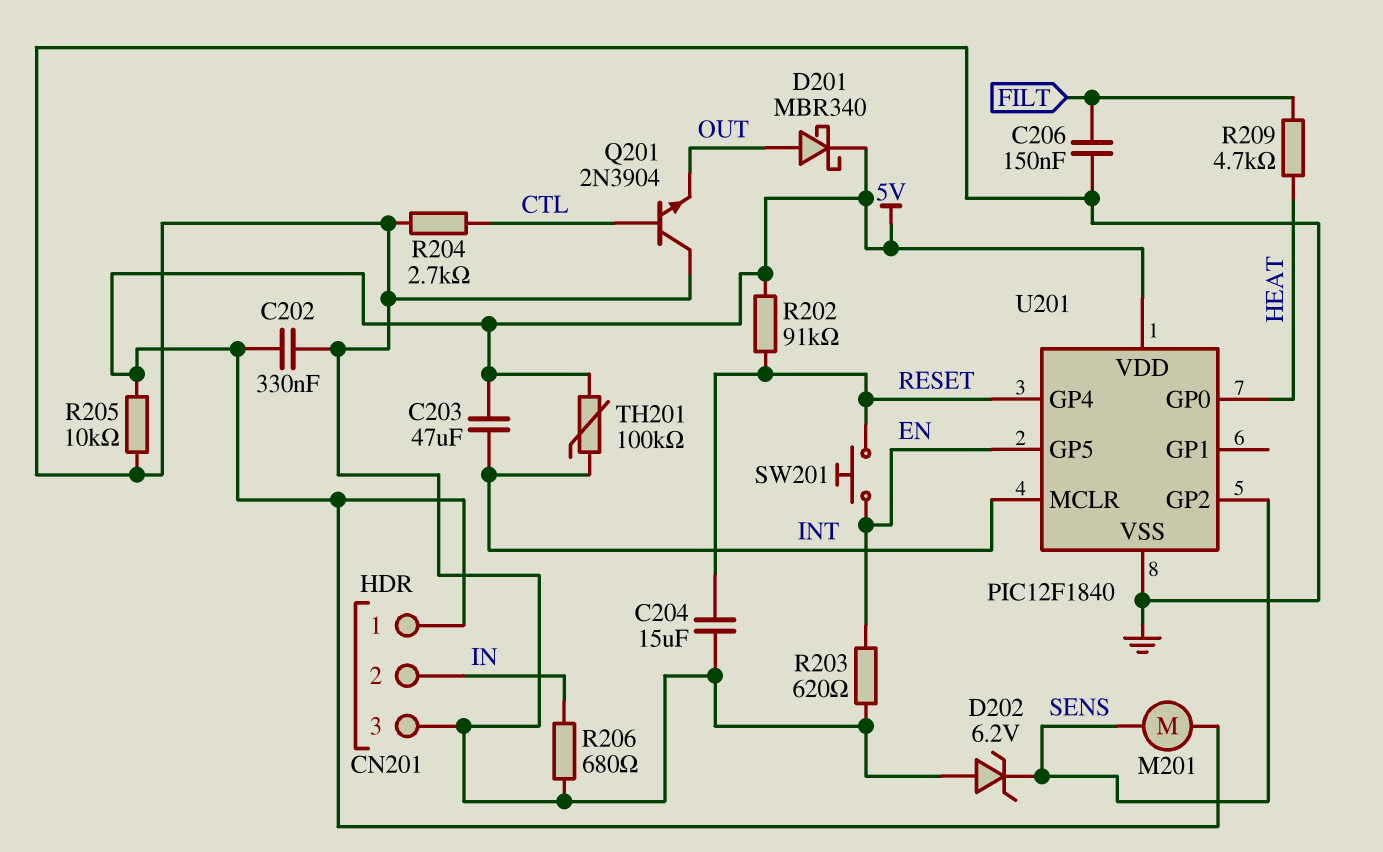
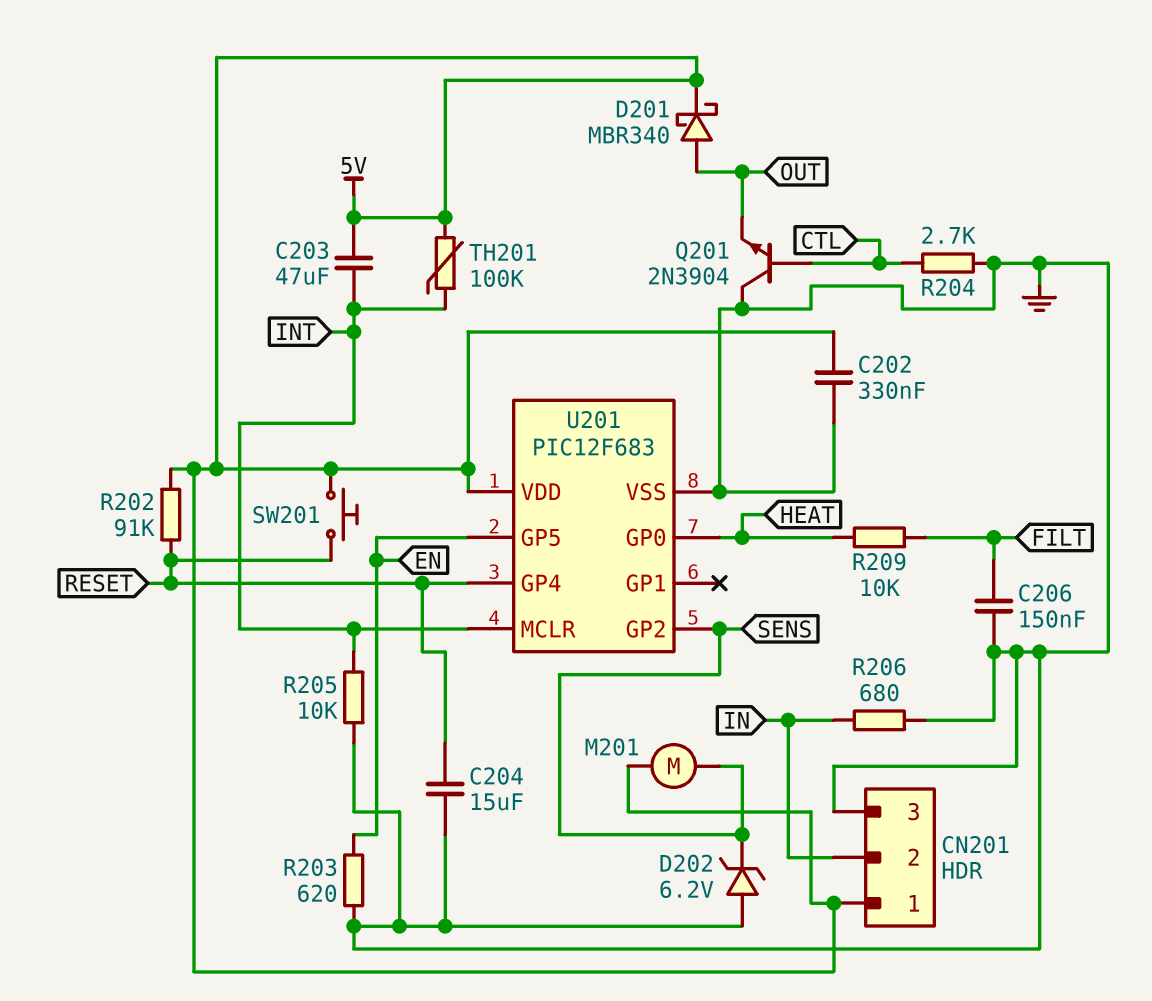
R205: 10k (5V, GND) -> 10k (GND, INT)
R209: 4.7k (FILT, HEAT) -> 10k (FILT, HEAT)
SW201: button (EN, RESET) -> button (5V, RESET)
U201: PIC12F1840 -> PIC12F683

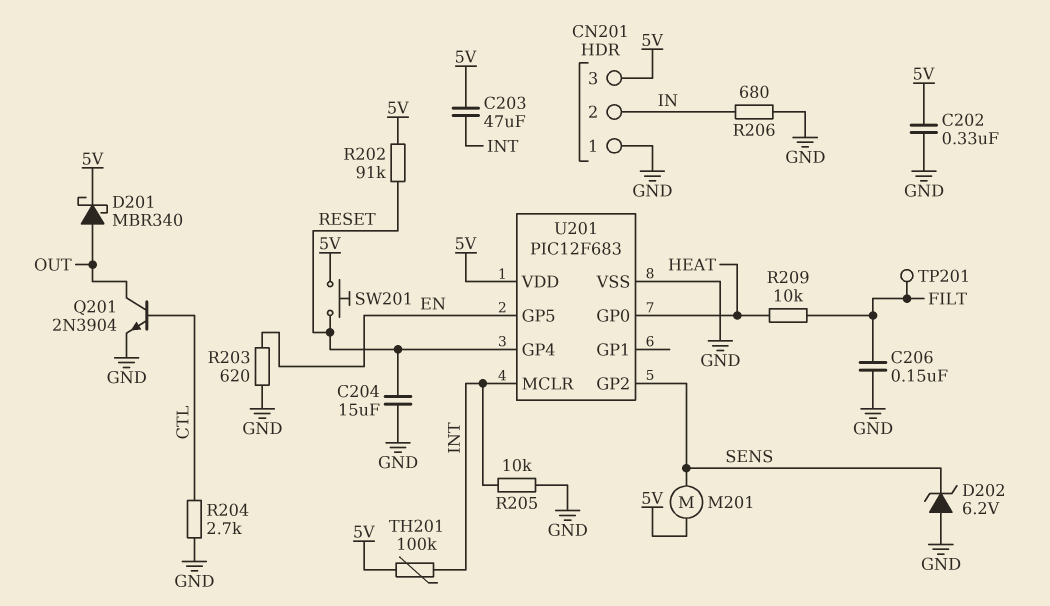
CN201 pin 1: 5V -> GND
CN201 pin 3: GND -> 5V
Q201: NPN 2N3904 (B CTL, C GND, E OUT) -> NPN 2N3904 (B CTL, C OUT, E GND)
TP201: none -> test point (FILT)

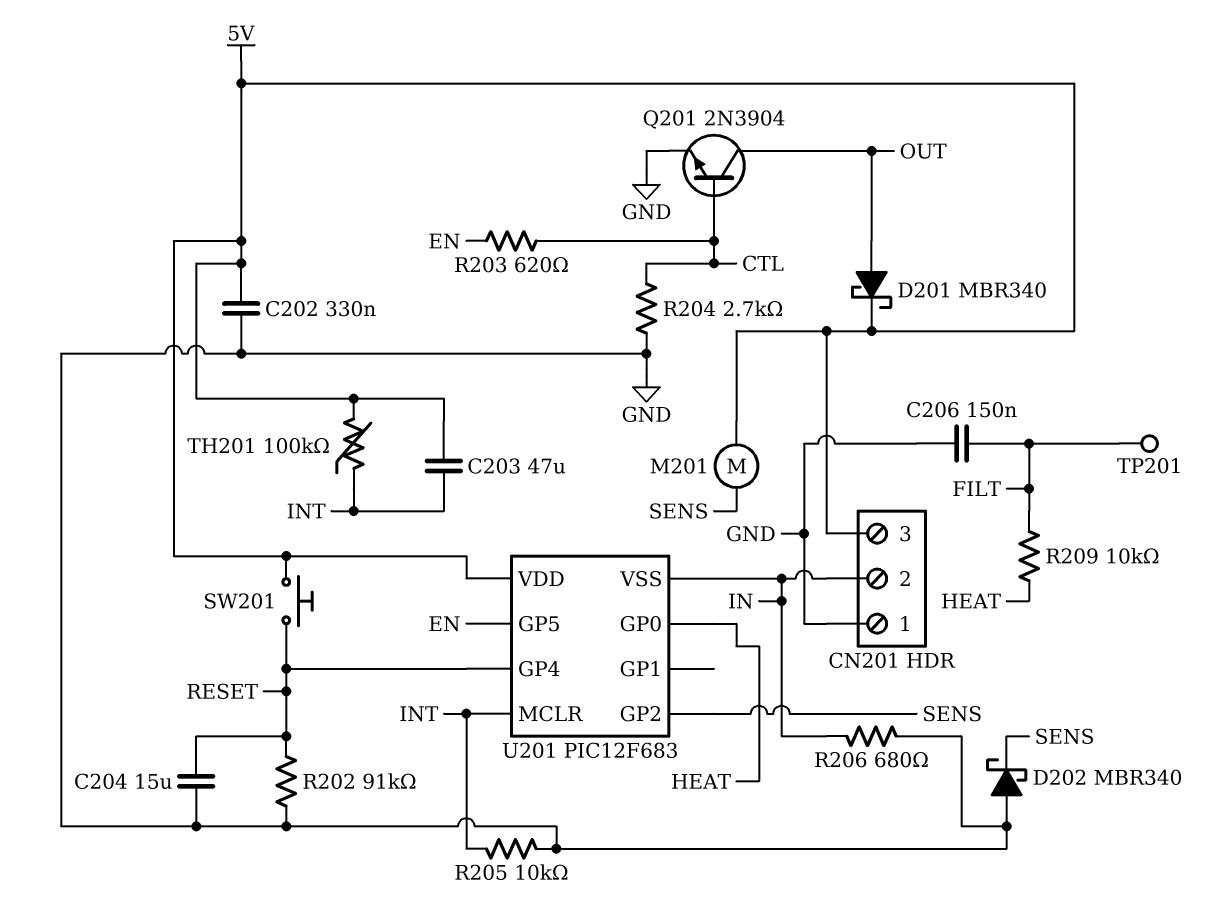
D202: zener 6.2V (A GND, K SENS) -> schottky MBR340 (A GND, K SENS)
R202: 91k (5V, RESET) -> 91k (GND, RESET)
R203: 620 (EN, GND) -> 620 (CTL, EN)
U201 pin VSS: GND -> IN

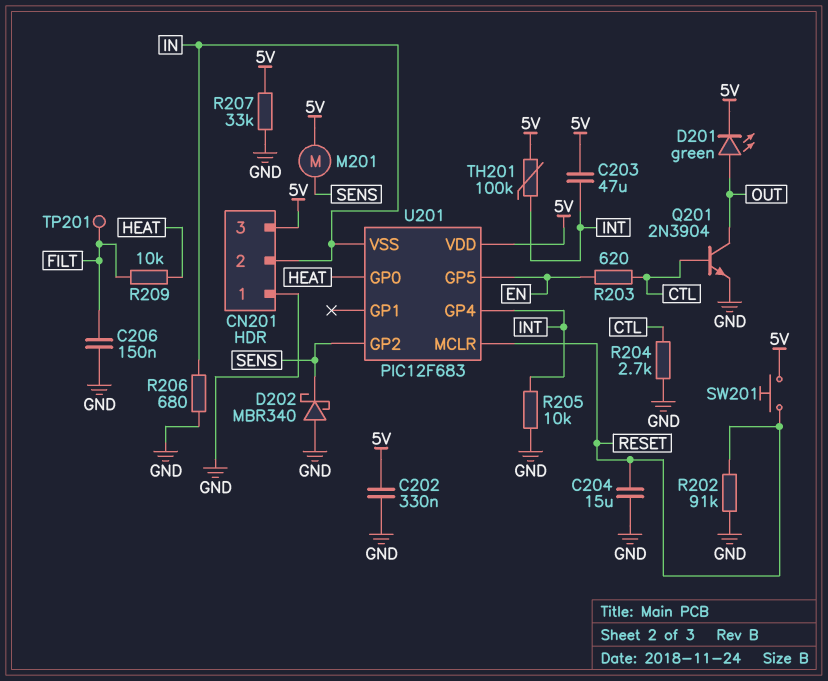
D201: schottky MBR340 (A OUT, K 5V) -> LED green (A OUT, K 5V)
R207: none -> 33k (5V, GND)
U201 pin GP4: RESET -> INT
U201 pin MCLR: INT -> RESET

